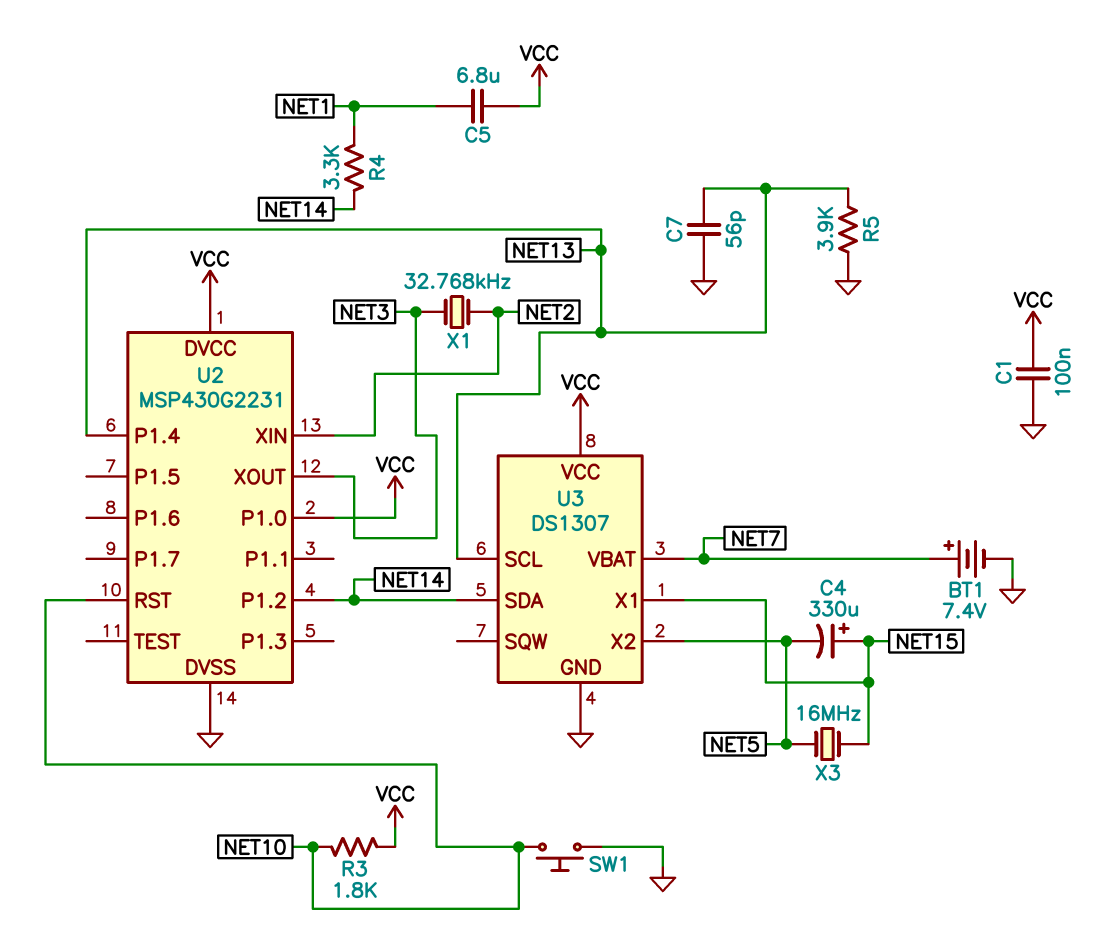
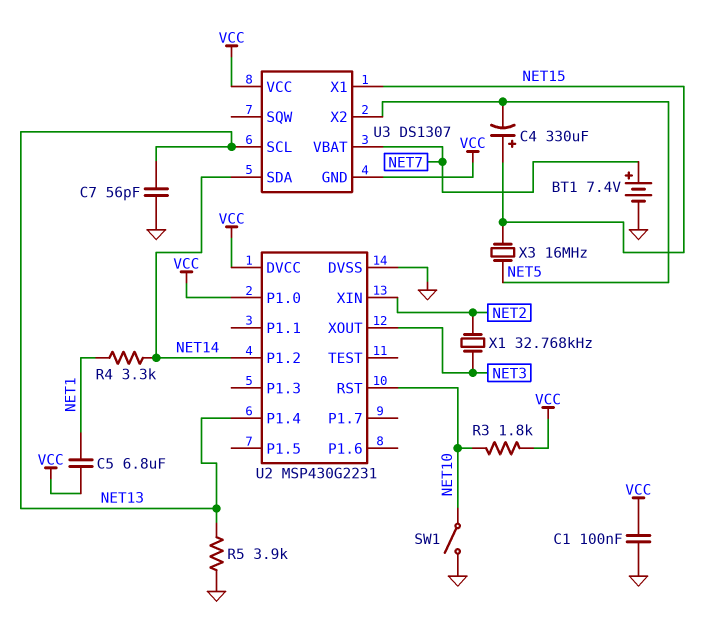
SW1: button (GND, NET10) -> switch (GND, NET10)
U3 pin GND: GND -> VCC

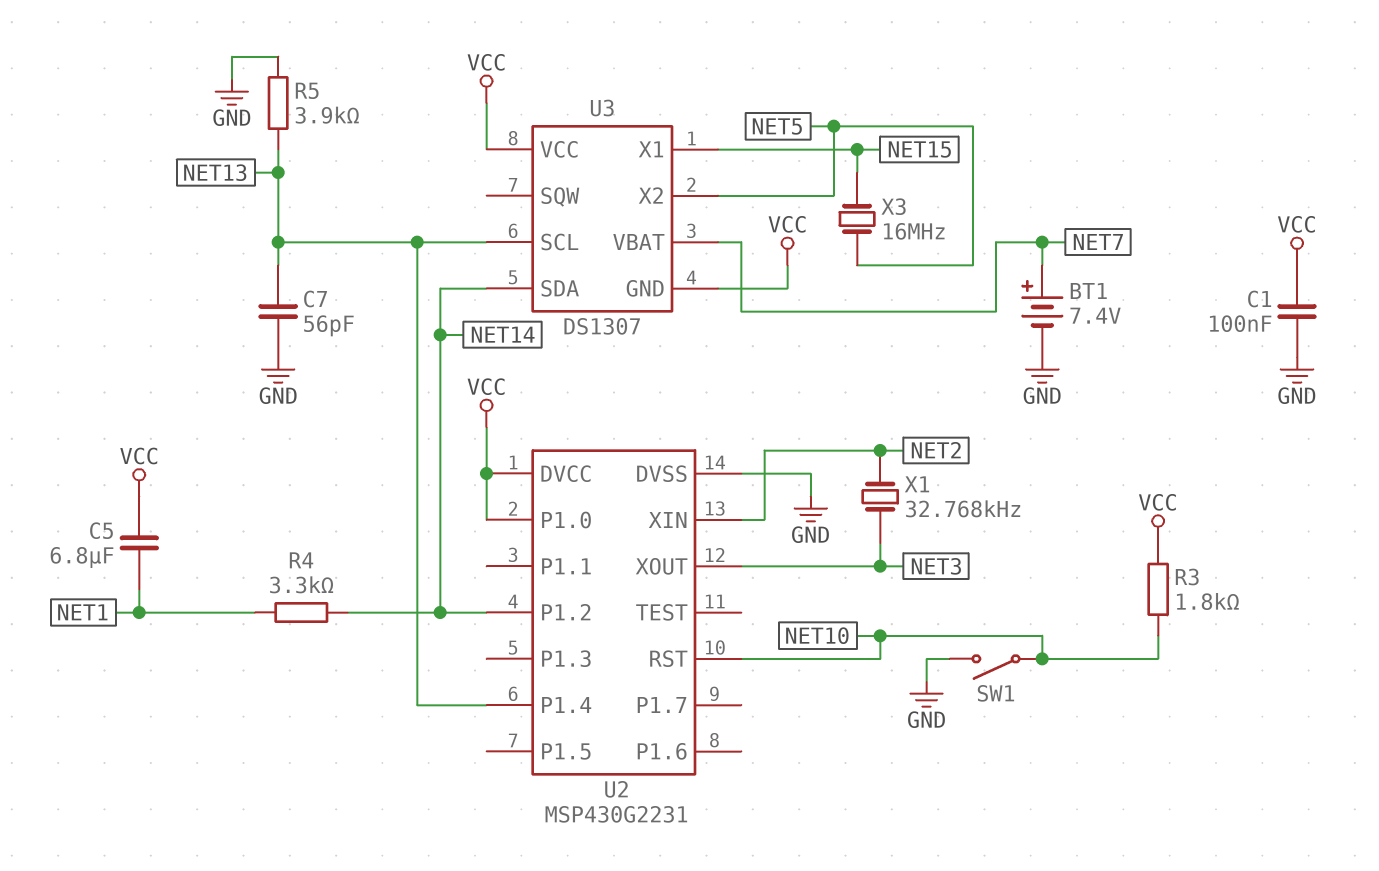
C4: 330uF (plus NET15, minus NET5) -> none

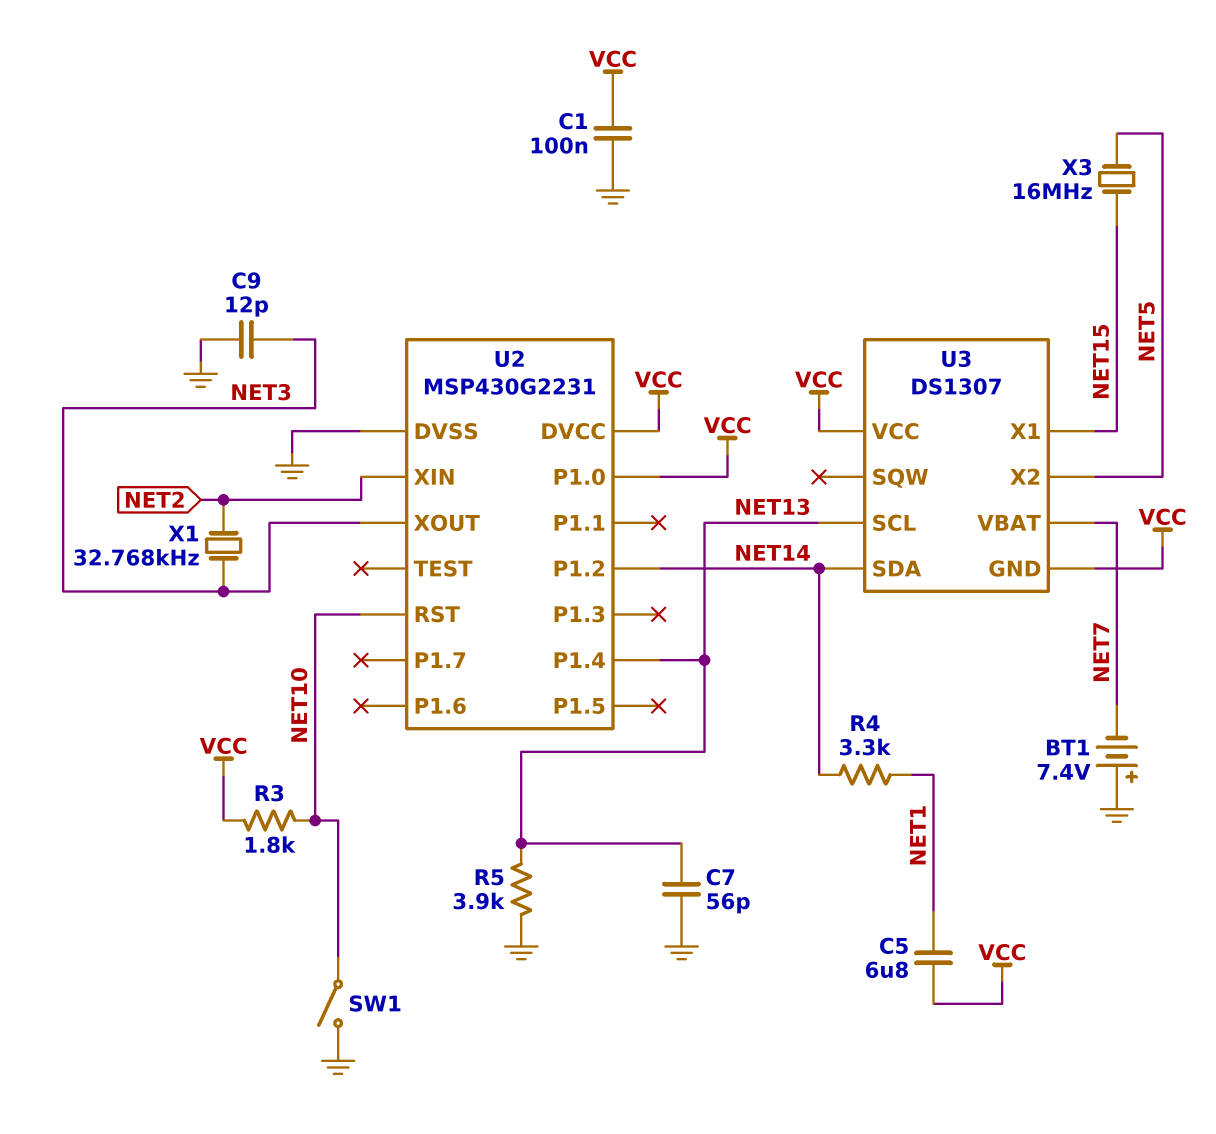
BT1: 7.4V (plus NET7, minus GND) -> 7.4V (plus GND, minus NET7)
C9: none -> 12pF (GND, NET3)

